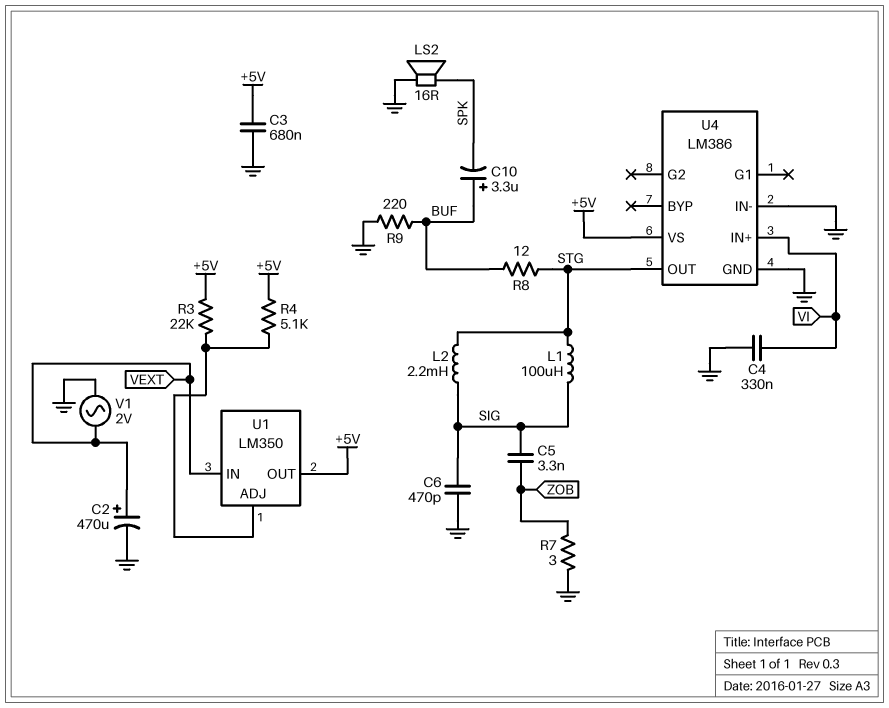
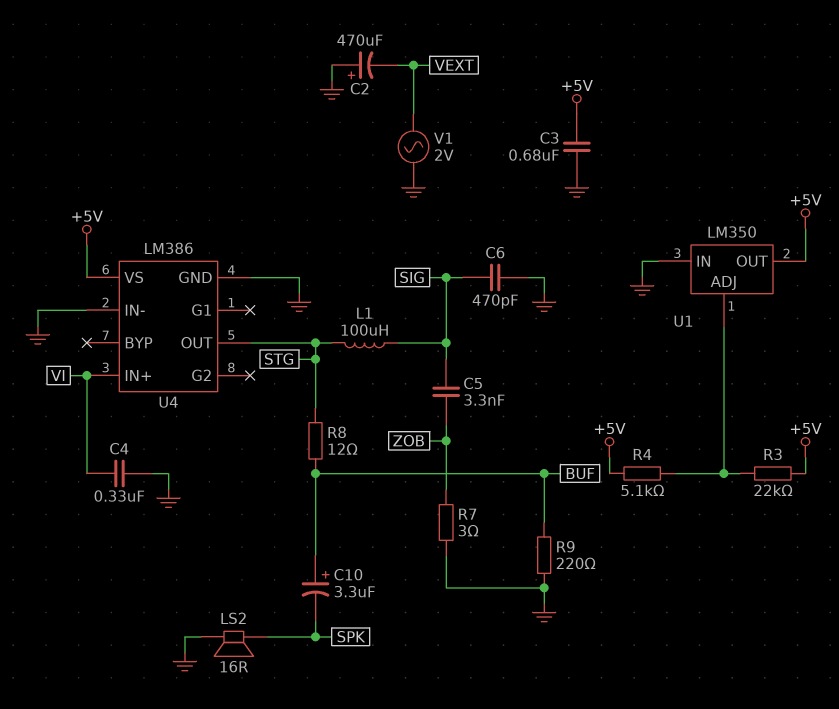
C2: 470uF (plus VEXT, minus GND) -> 470uF (plus GND, minus VEXT)
L2: 2.2mH (SIG, STG) -> none
U1 pin IN: VEXT -> GND

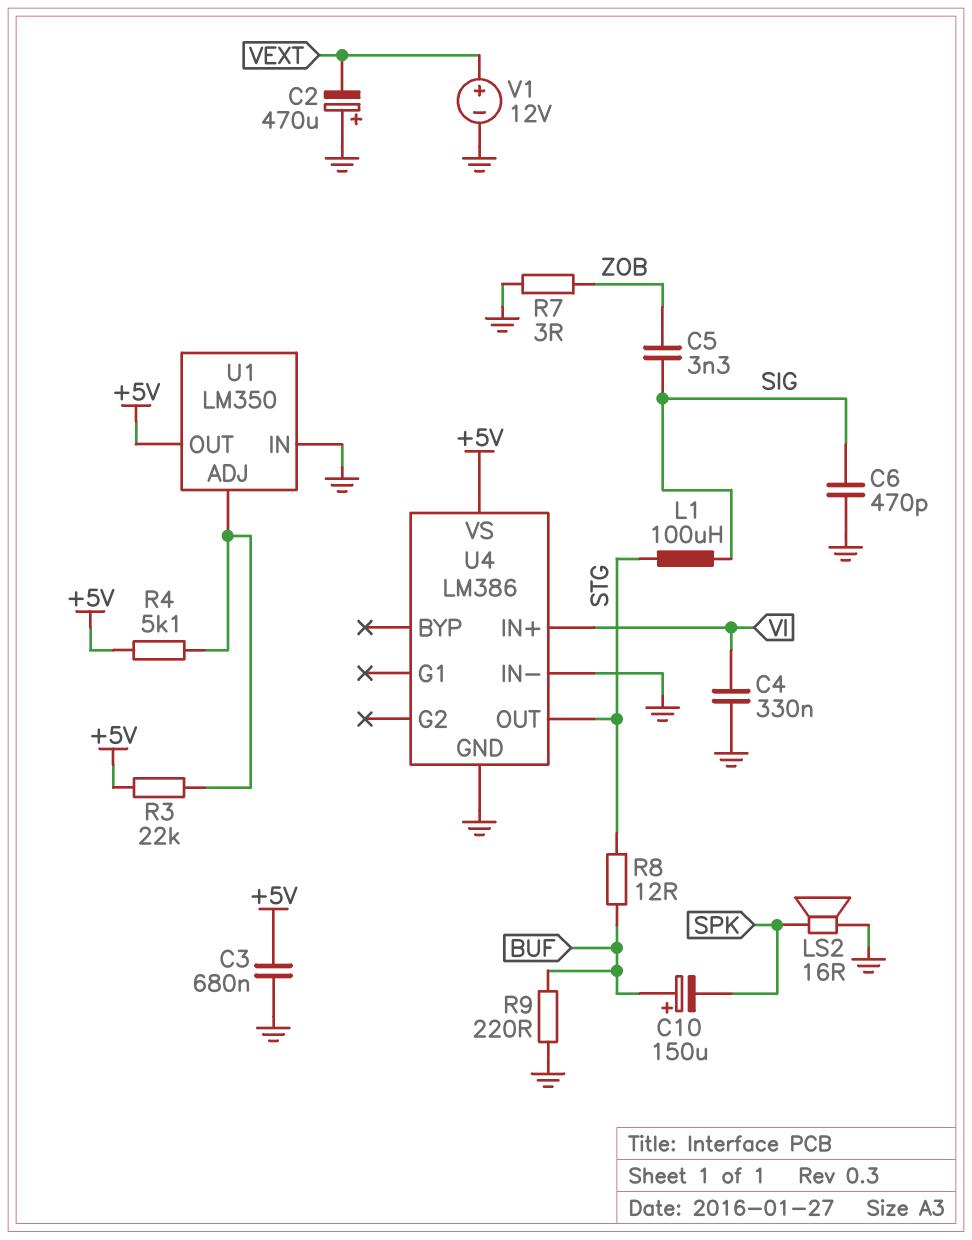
C10: 3.3uF (plus BUF, minus SPK) -> 150uF (plus BUF, minus SPK)
V1: AC 2V (GND, VEXT) -> 12V (plus VEXT, minus GND)

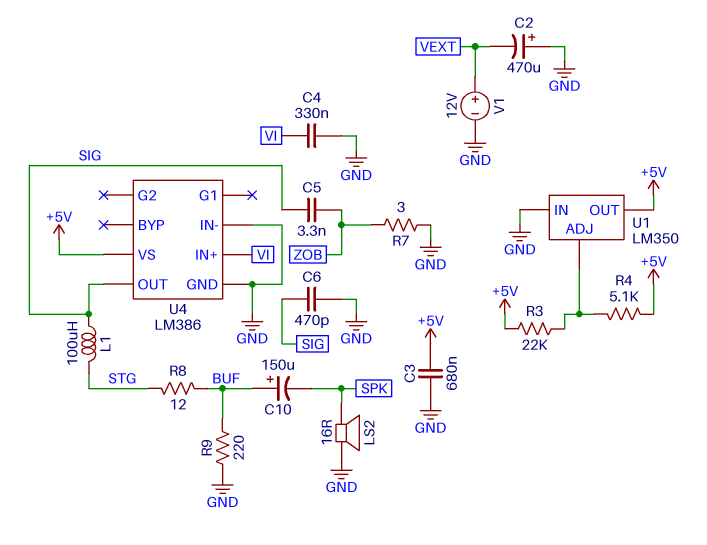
U4 pin OUT: STG -> SIG

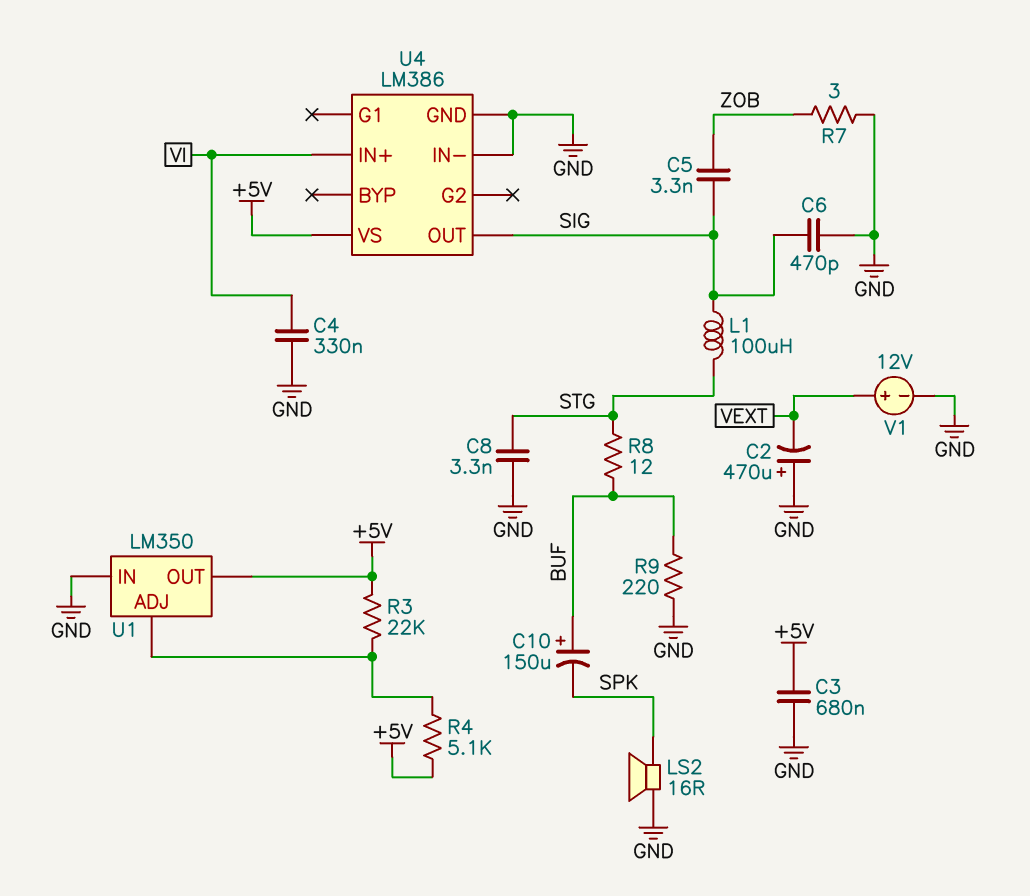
C8: none -> 3.3nF (GND, STG)

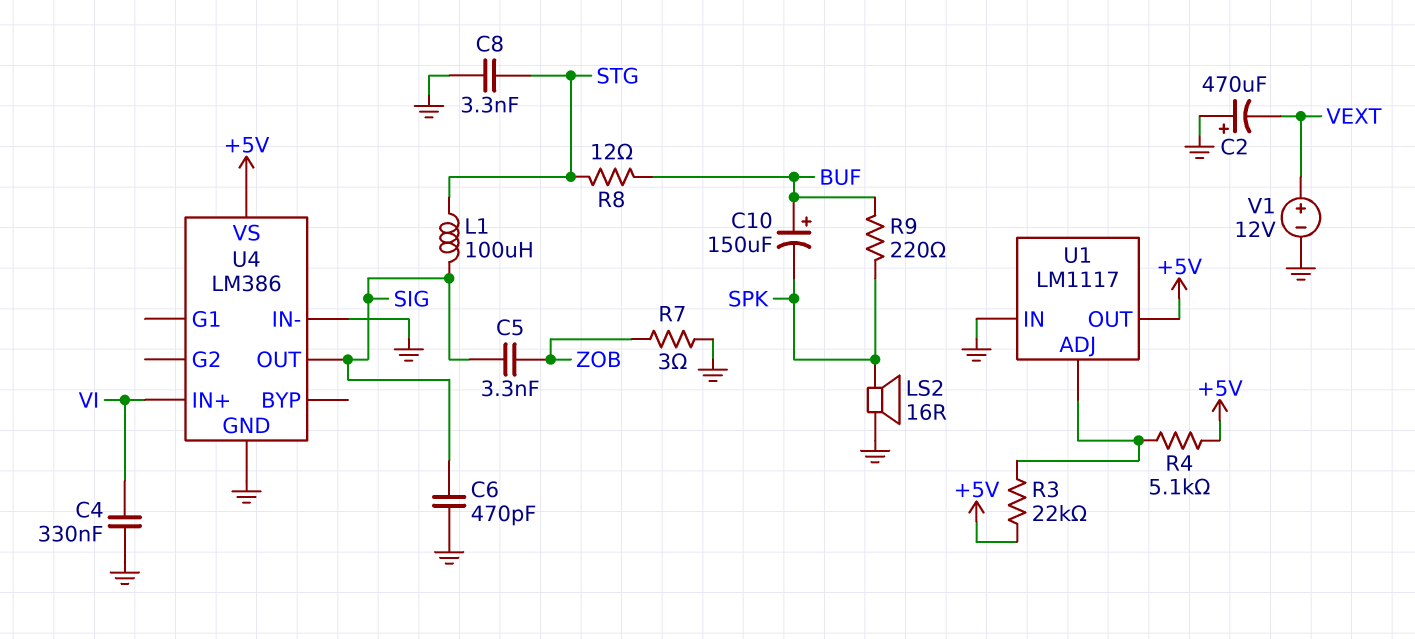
C3: 680nF (+5V, GND) -> none
R9: 220 (BUF, GND) -> 220 (BUF, SPK)
U1: LM350 -> LM1117

